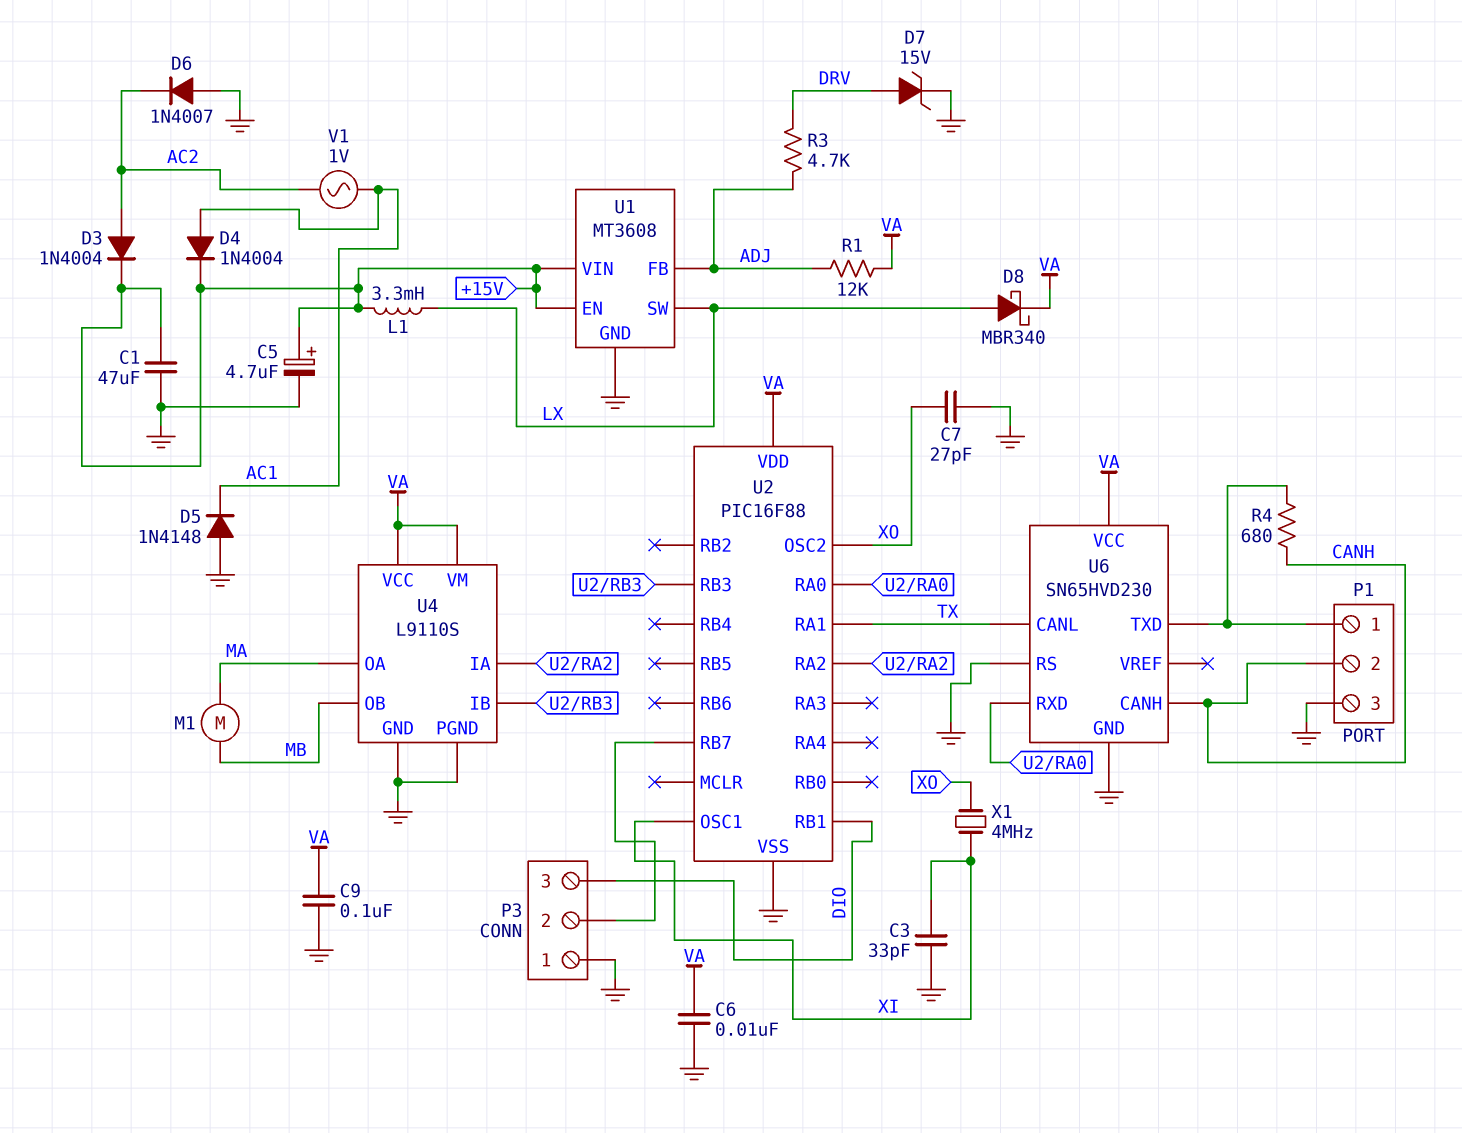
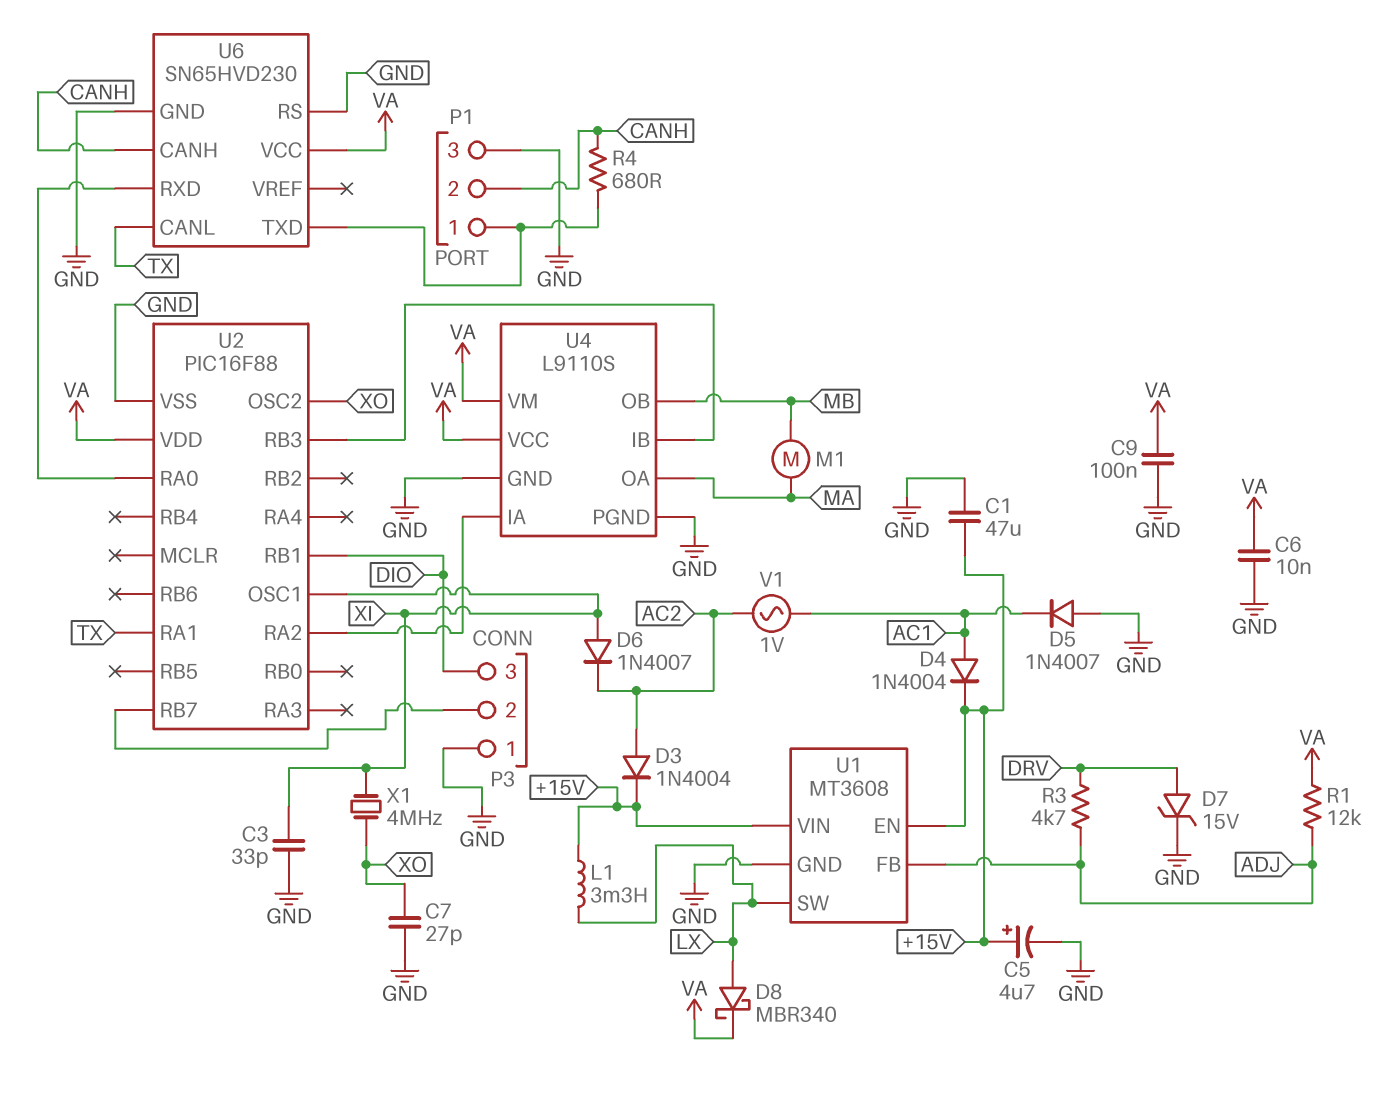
D5: diode 1N4148 (A GND, K AC1) -> diode 1N4007 (A GND, K AC1)
D6: diode 1N4007 (A GND, K AC2) -> diode 1N4007 (A XI, K AC2)

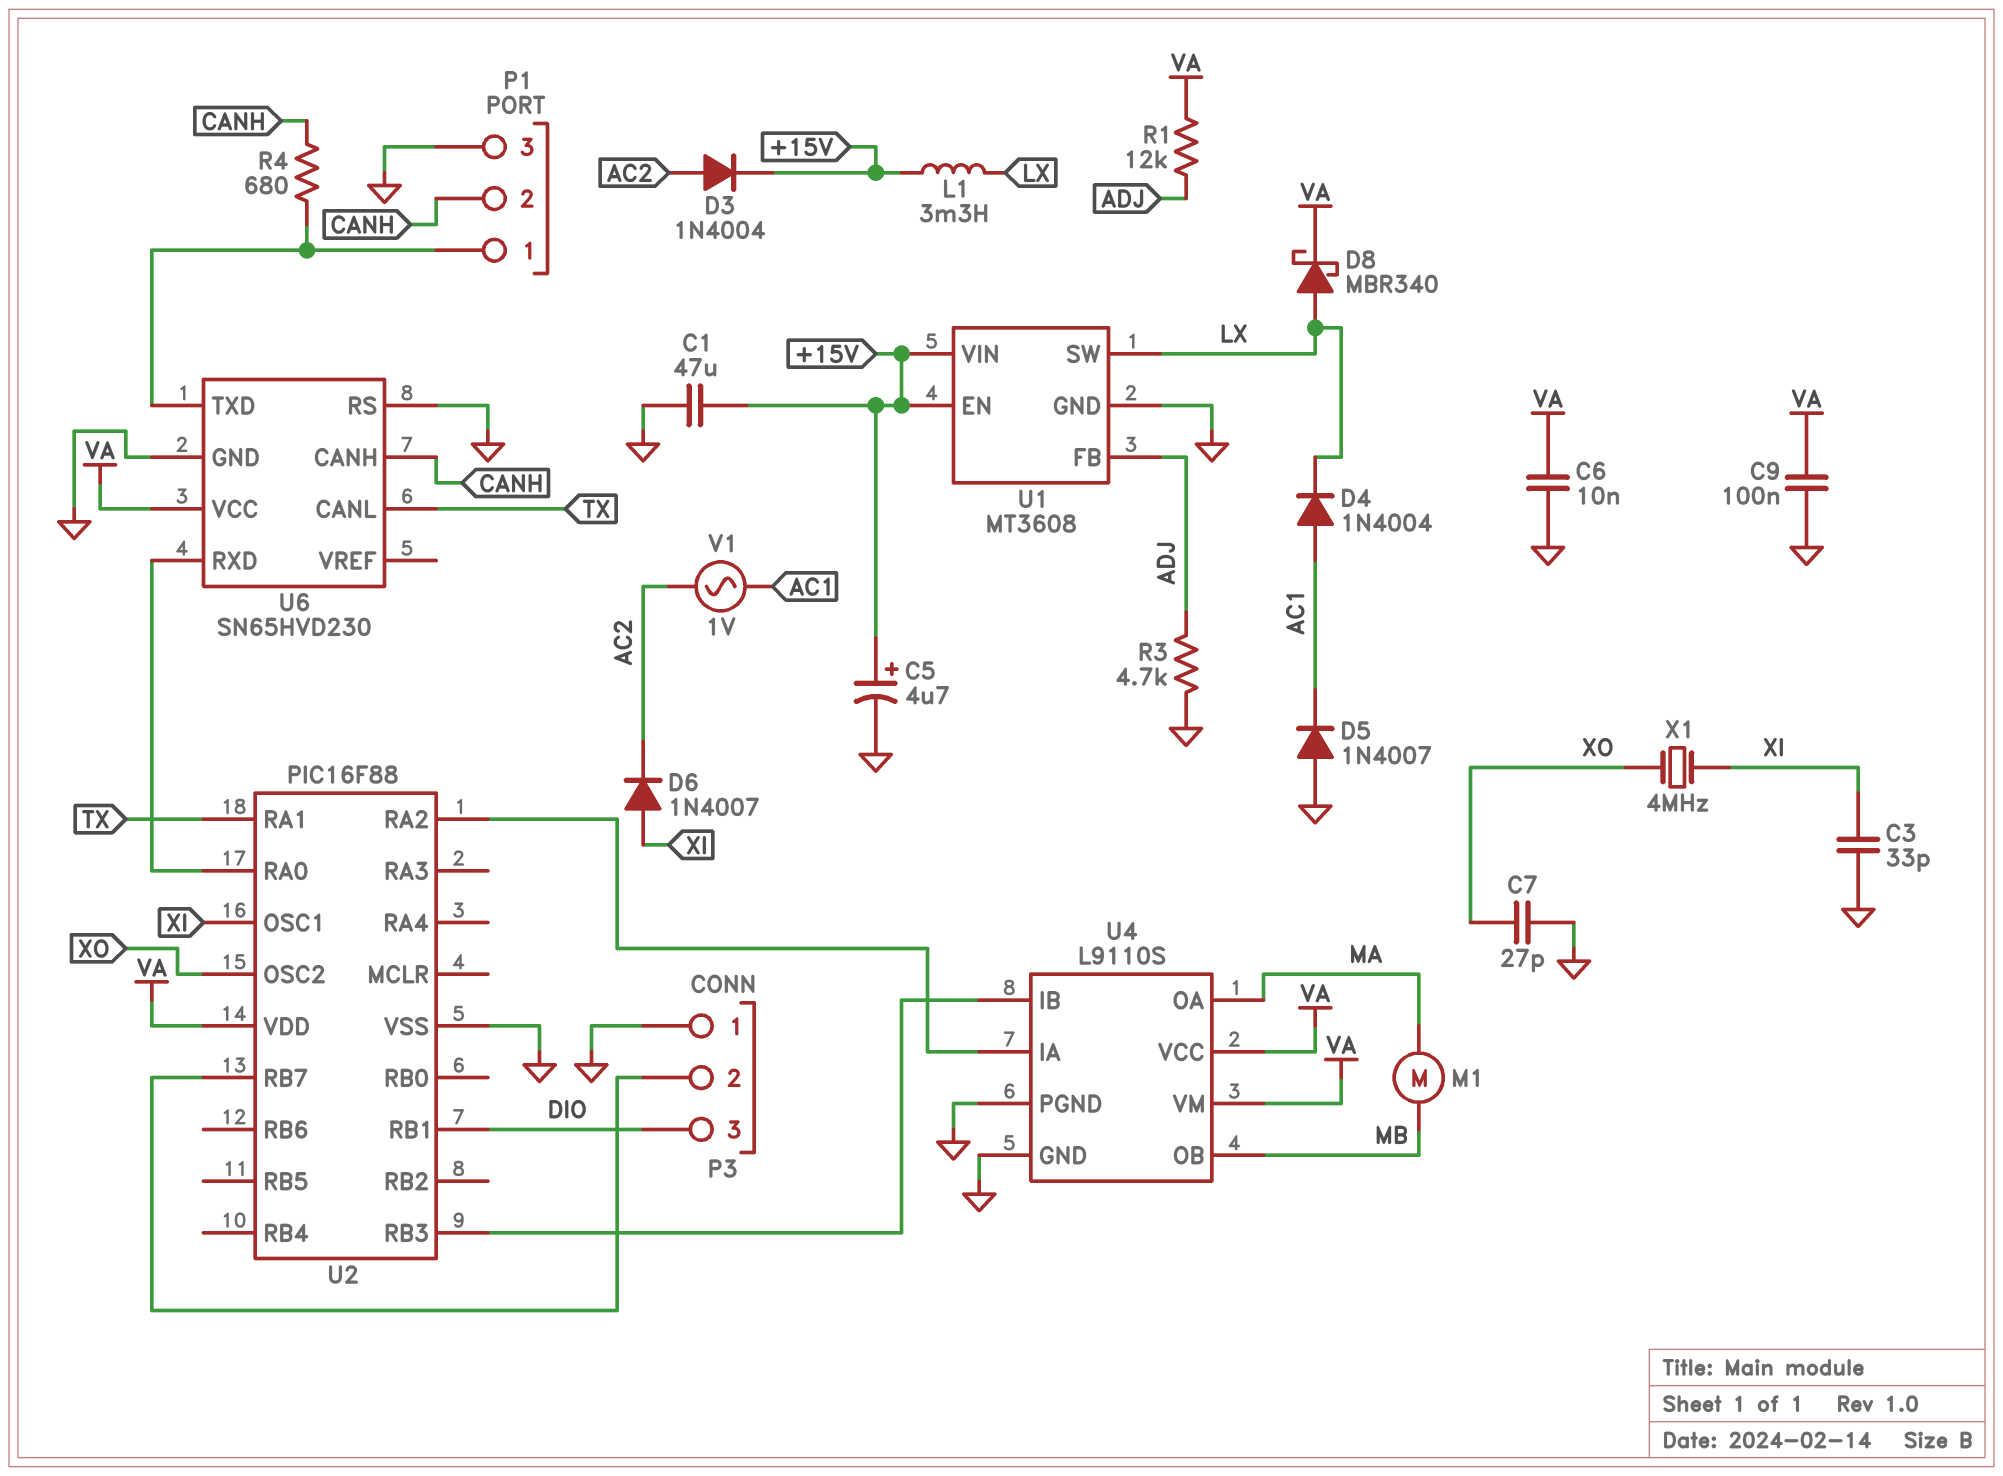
D4: diode 1N4004 (A AC1, K +15V) -> diode 1N4004 (A AC1, K LX)
D7: zener 15V (A DRV, K GND) -> none
R3: 4.7k (ADJ, DRV) -> 4.7k (ADJ, GND)

